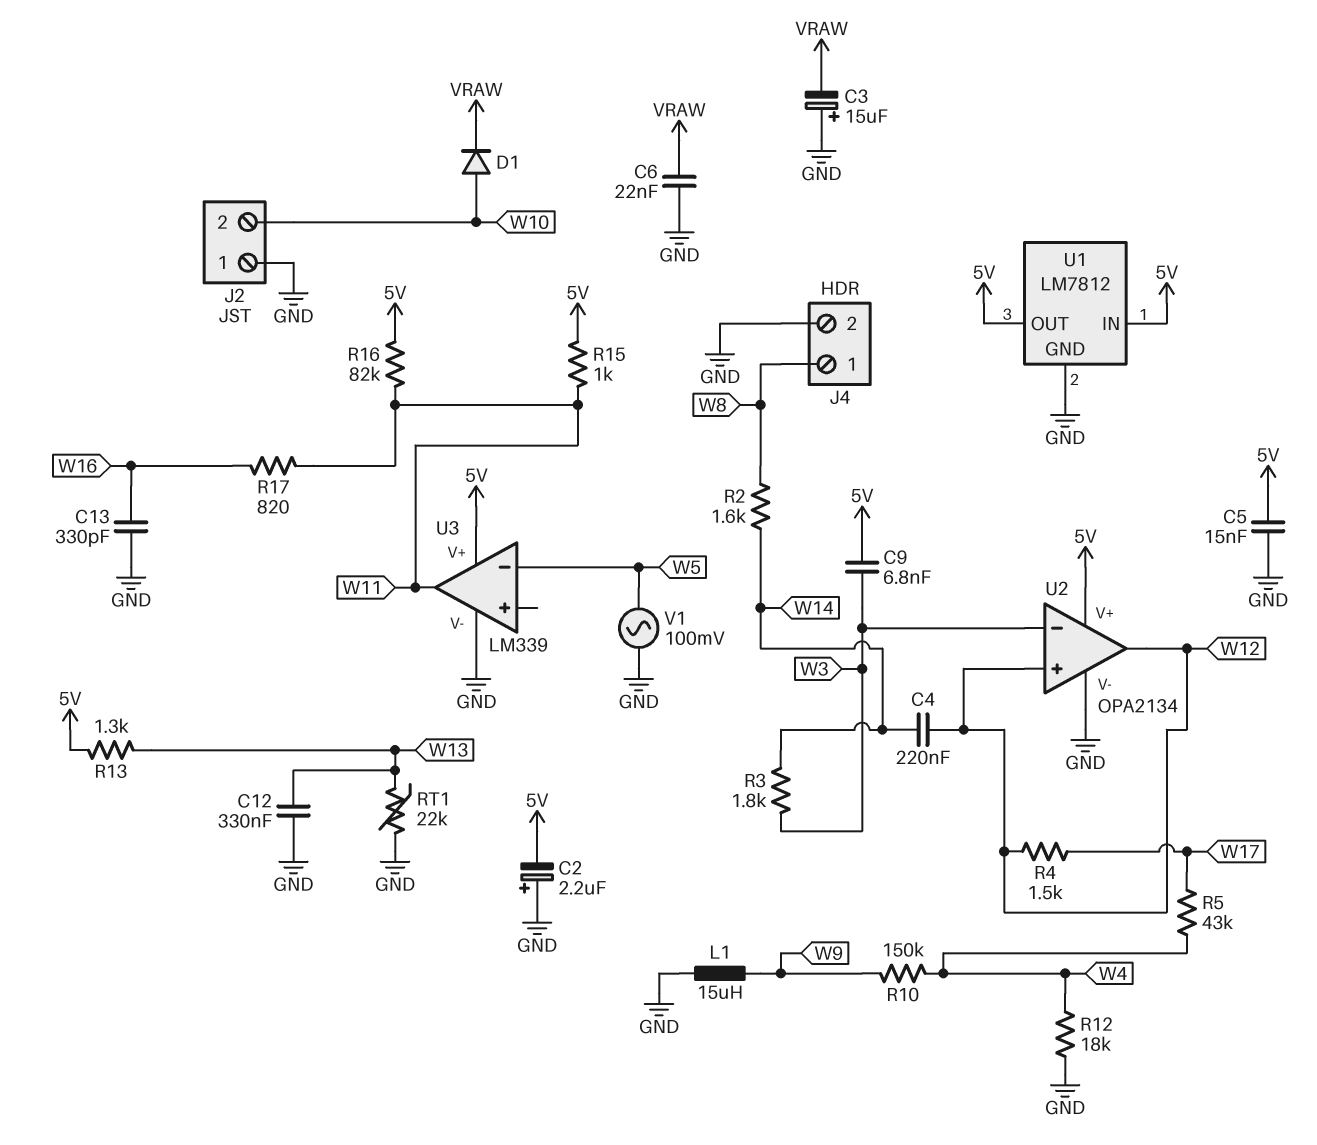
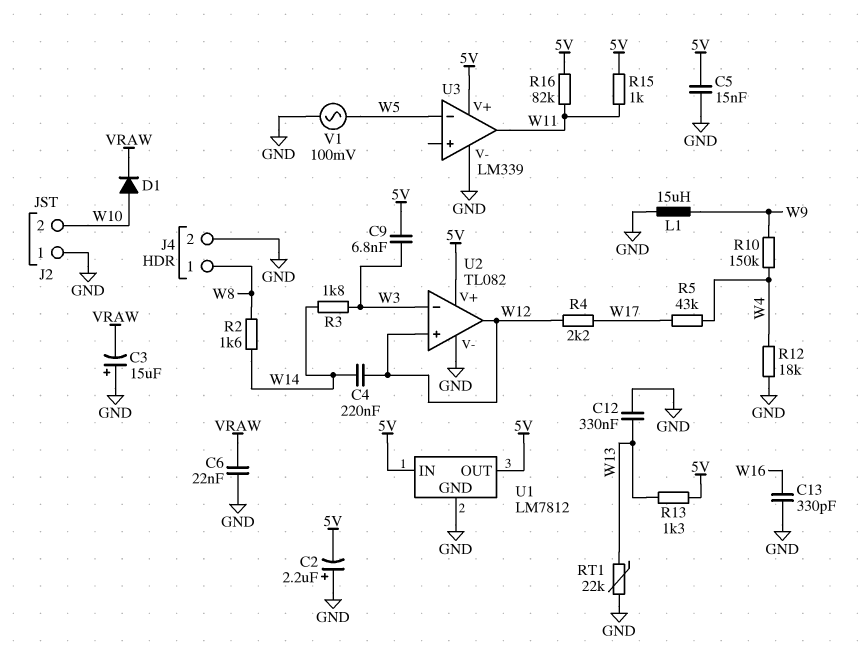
R4: 1.5k (W12, W17) -> 2.2k (W12, W17)
R17: 820 (W11, W16) -> none
U2: OPA2134 -> TL082

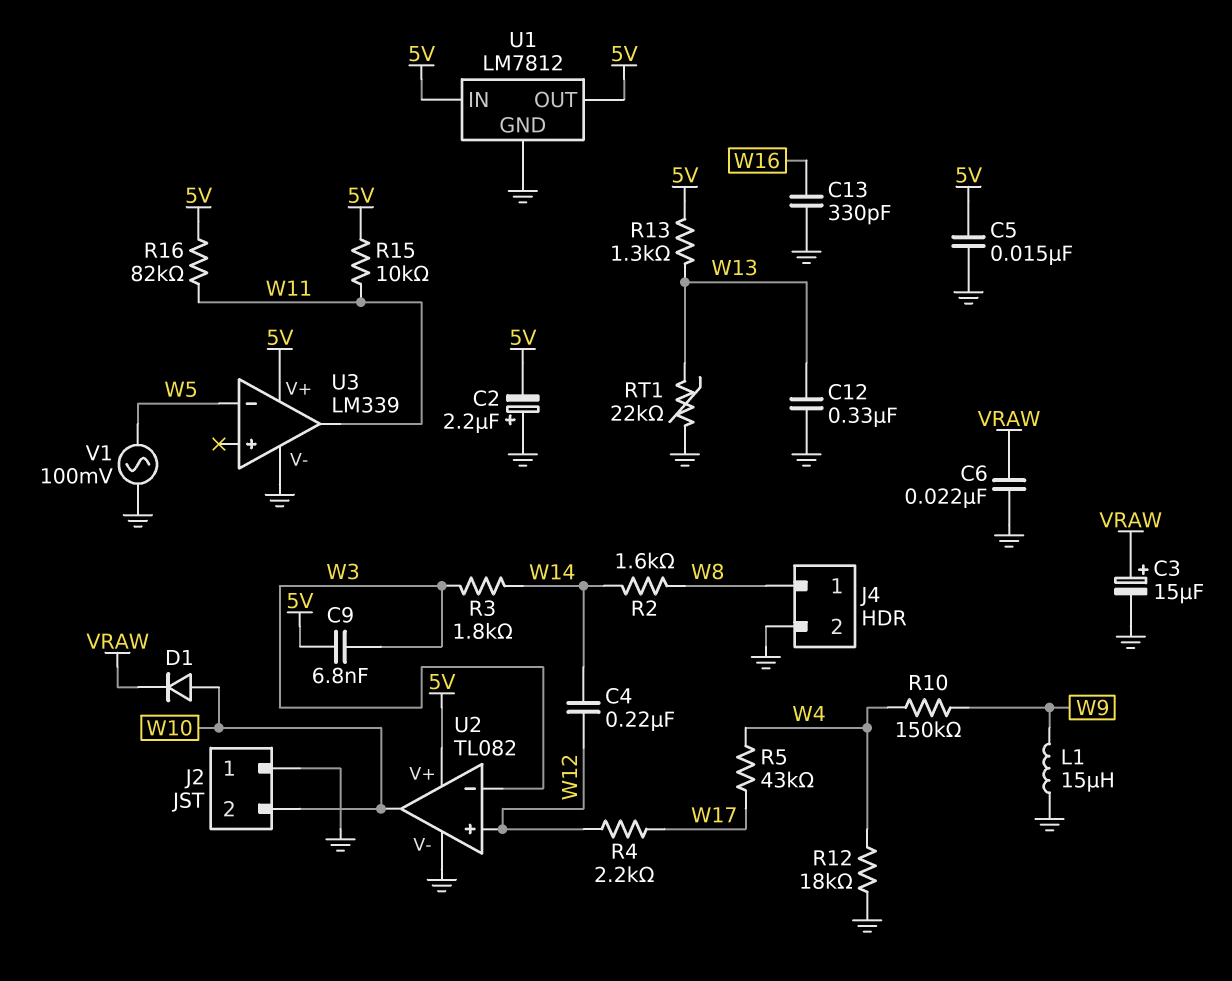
C3: 15uF (plus GND, minus VRAW) -> 15uF (plus VRAW, minus GND)
R15: 1k (5V, W11) -> 10k (5V, W11)
U2 pin out: W12 -> W10

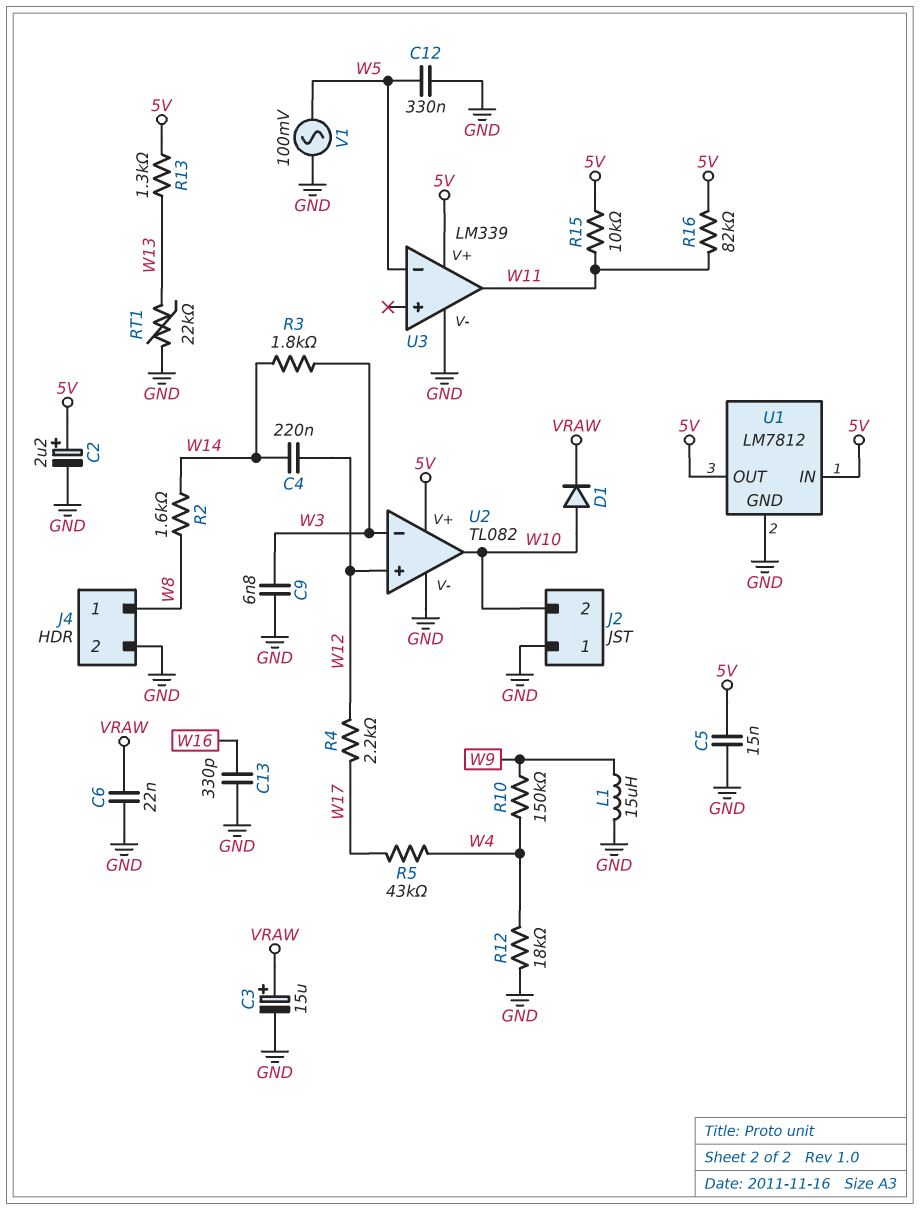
C2: 2.2uF (plus GND, minus 5V) -> 2.2uF (plus 5V, minus GND)
C9: 6.8nF (5V, W3) -> 6.8nF (GND, W3)
C12: 330nF (GND, W13) -> 330nF (GND, W5)

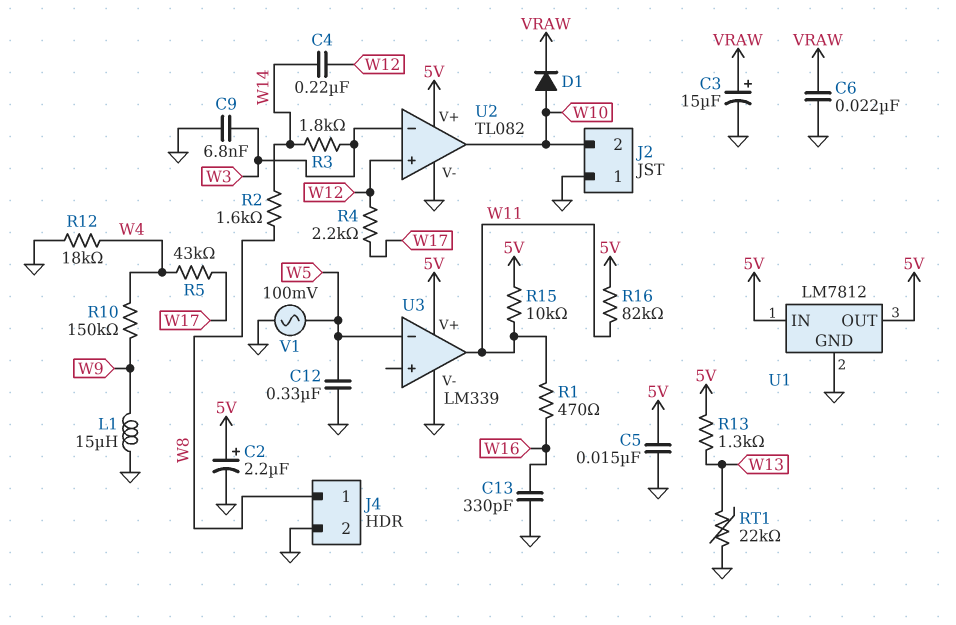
R1: none -> 470 (W11, W16)

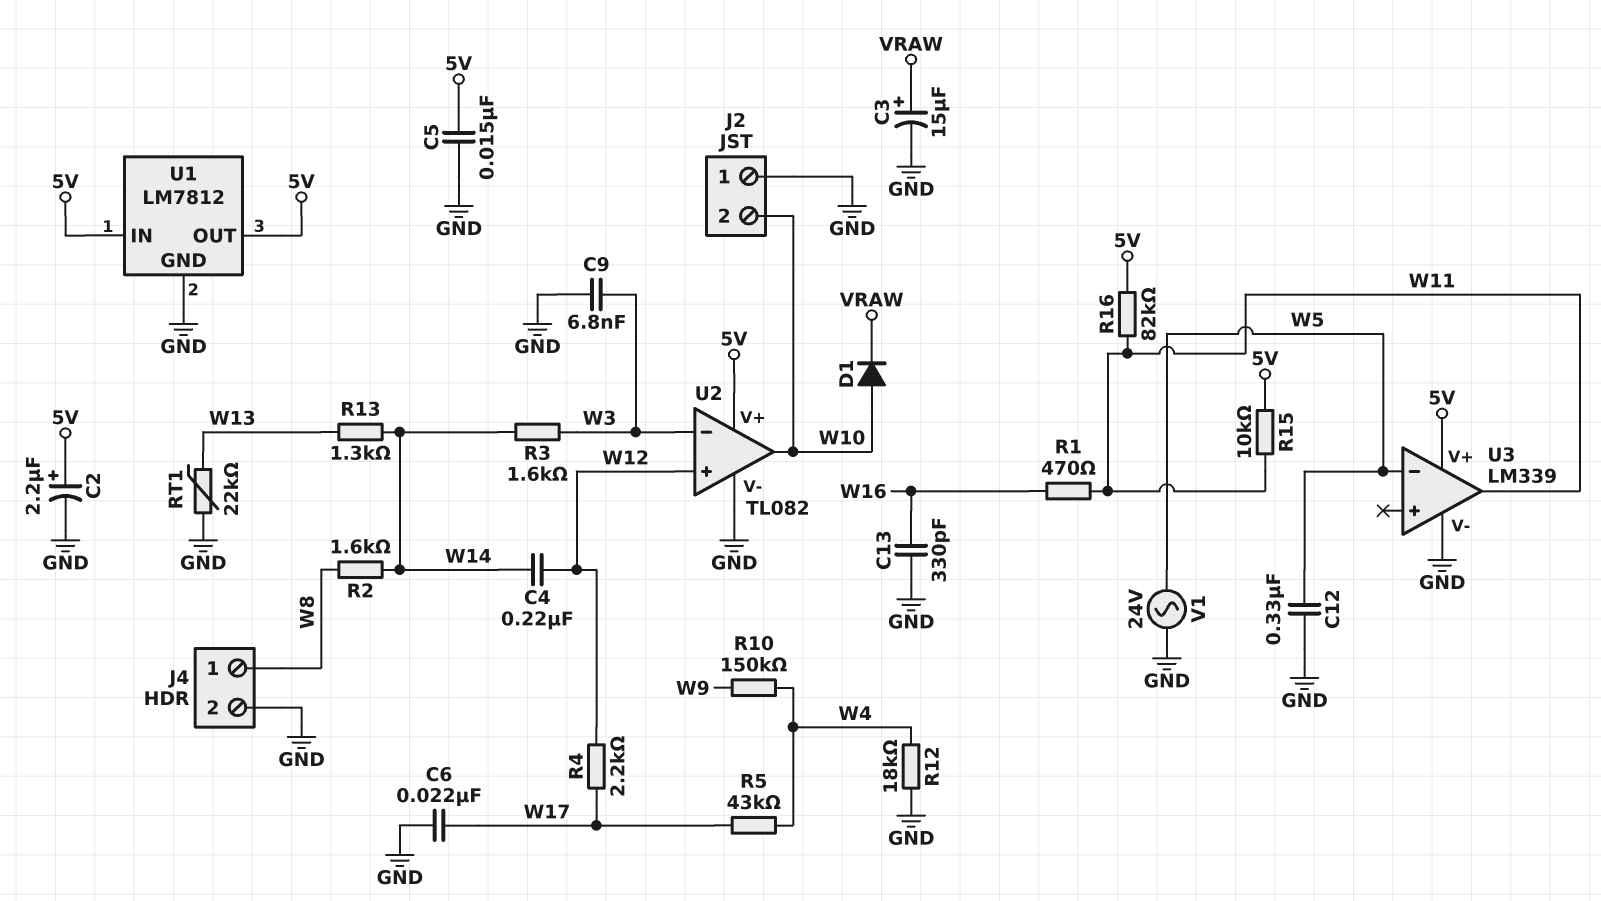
C6: 22nF (GND, VRAW) -> 22nF (GND, W17)
L1: 15uH (GND, W9) -> none
R3: 1.8k (W3, W14) -> 1.6k (W3, W14)
R13: 1.3k (5V, W13) -> 1.3k (W13, W14)
V1: AC 100mV (GND, W5) -> AC 24V (GND, W5)

